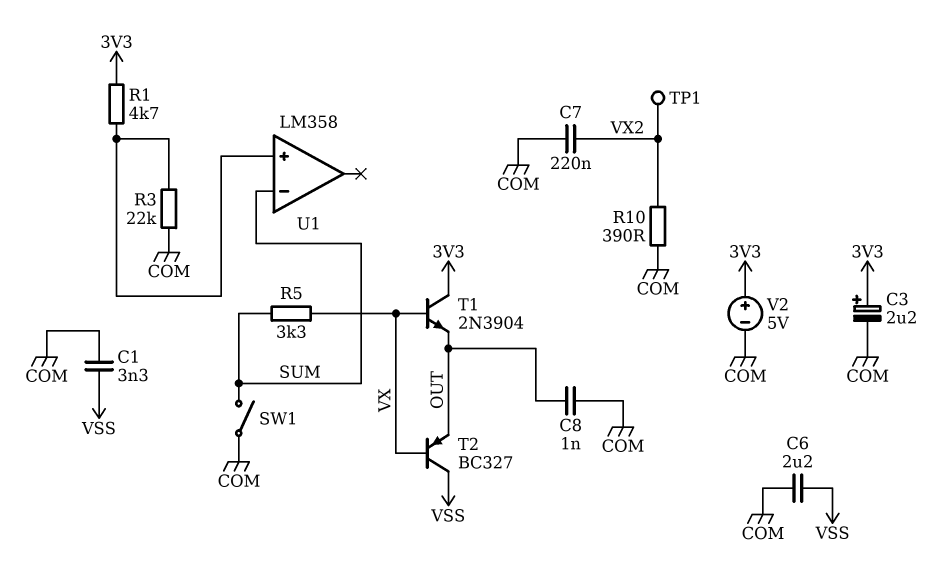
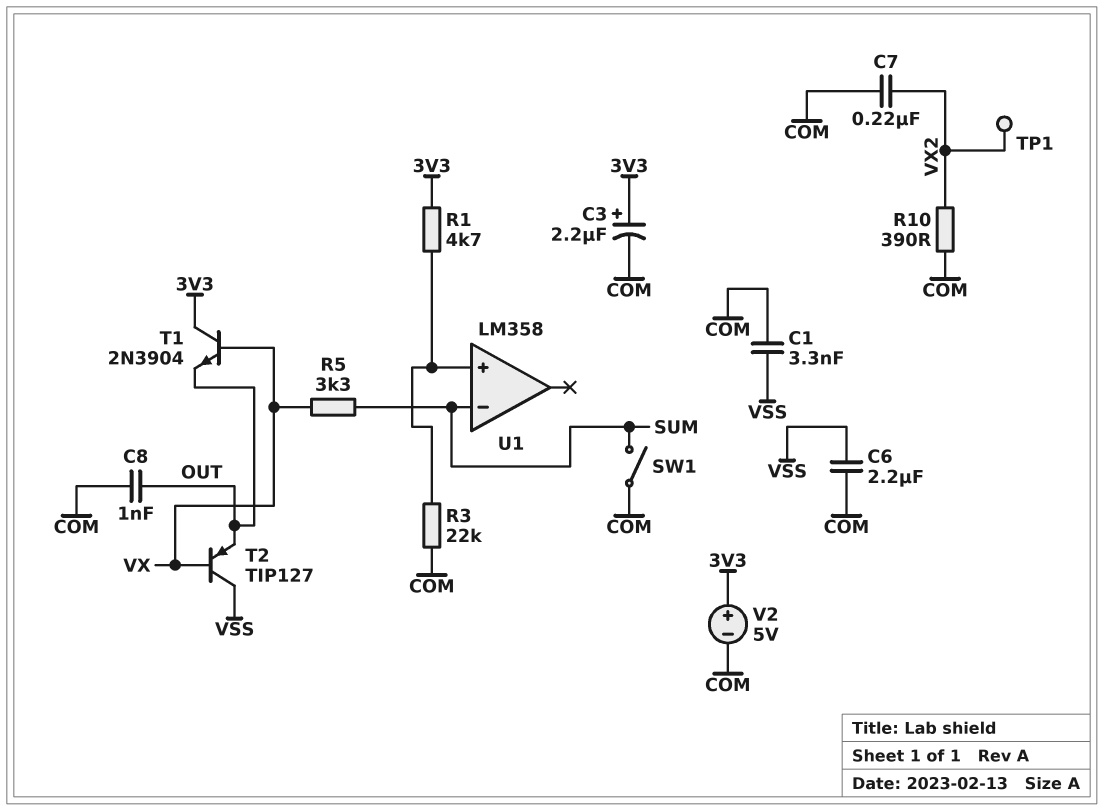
T2: PNP BC327 (B VX, C VSS, E OUT) -> PNP TIP127 (B VX, C VSS, E OUT)

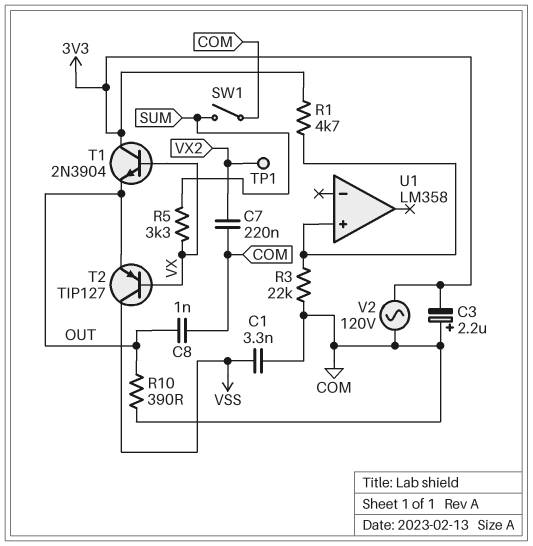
C3: 2.2uF (plus 3V3, minus COM) -> 2.2uF (plus COM, minus 3V3)
C6: 2.2uF (COM, VSS) -> none
R10: 390 (COM, VX2) -> 390 (COM, OUT)
U1 pin in-: SUM -> none
V2: 5V (plus 3V3, minus COM) -> AC 120V (3V3, COM)

